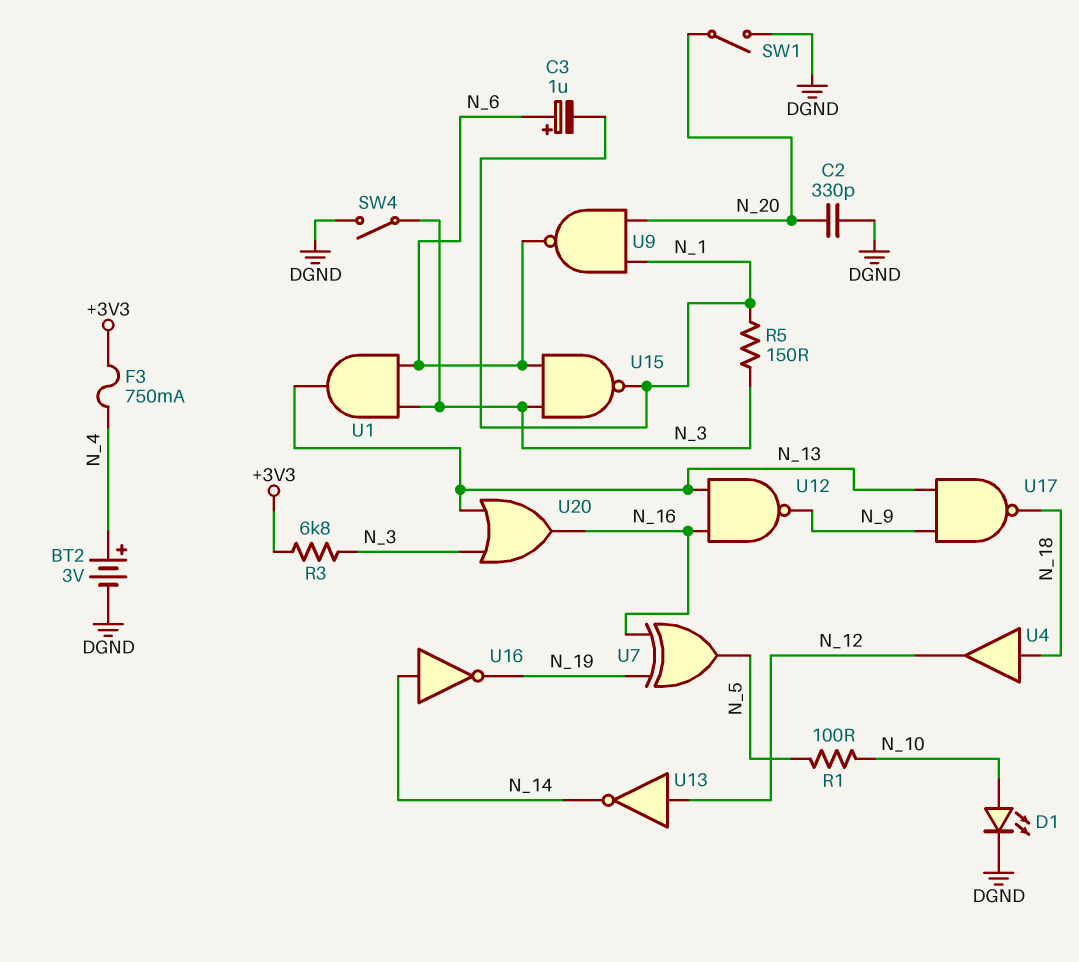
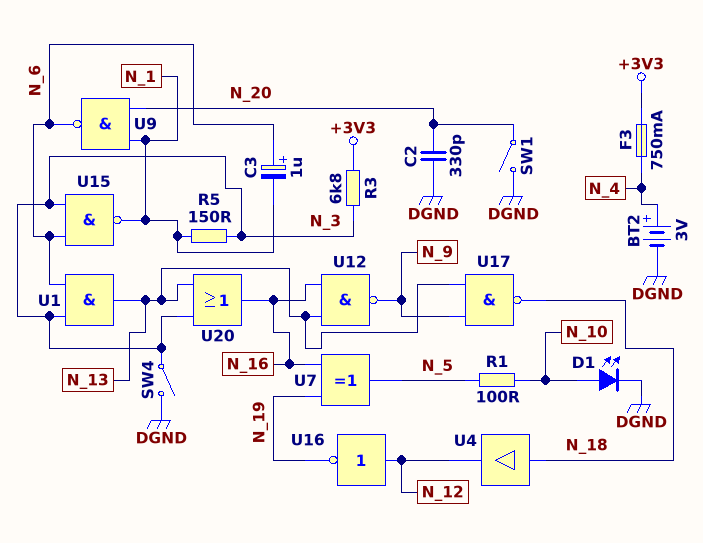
U13: NOT (in N_12, out N_14) -> none
U16: NOT (in N_14, out N_19) -> NOT (in N_12, out N_19)

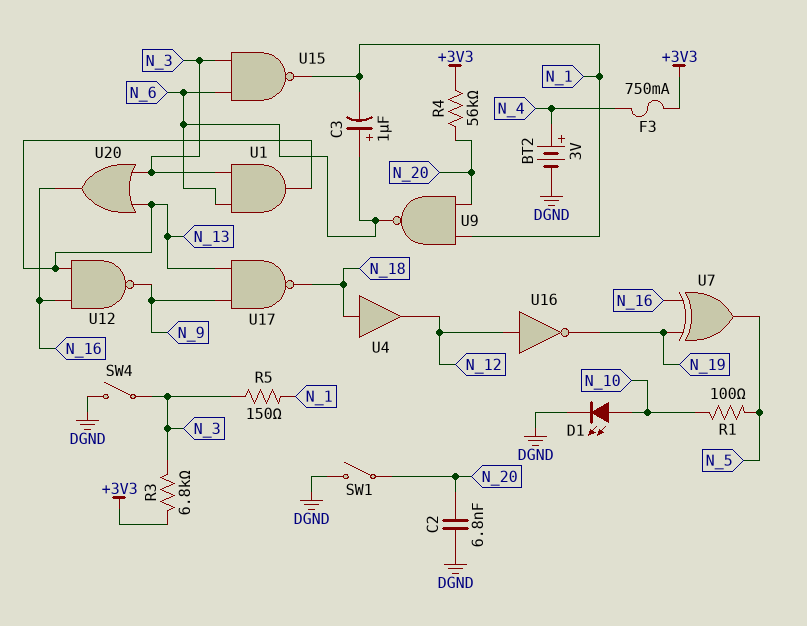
C2: 330pF (DGND, N_20) -> 6.8nF (DGND, N_20)
R4: none -> 56k (+3V3, N_20)

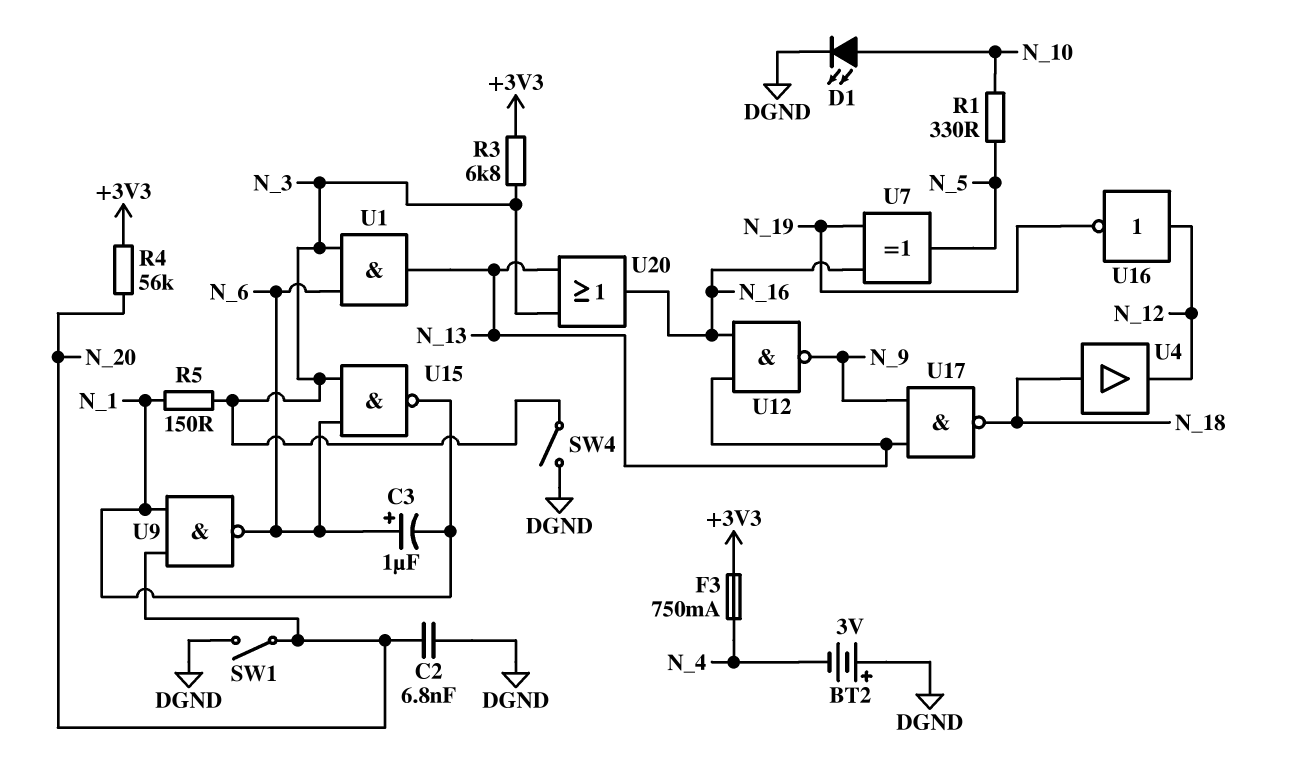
BT2: 3V (plus N_4, minus DGND) -> 3V (plus DGND, minus N_4)
R1: 100 (N_5, N_10) -> 330 (N_5, N_10)

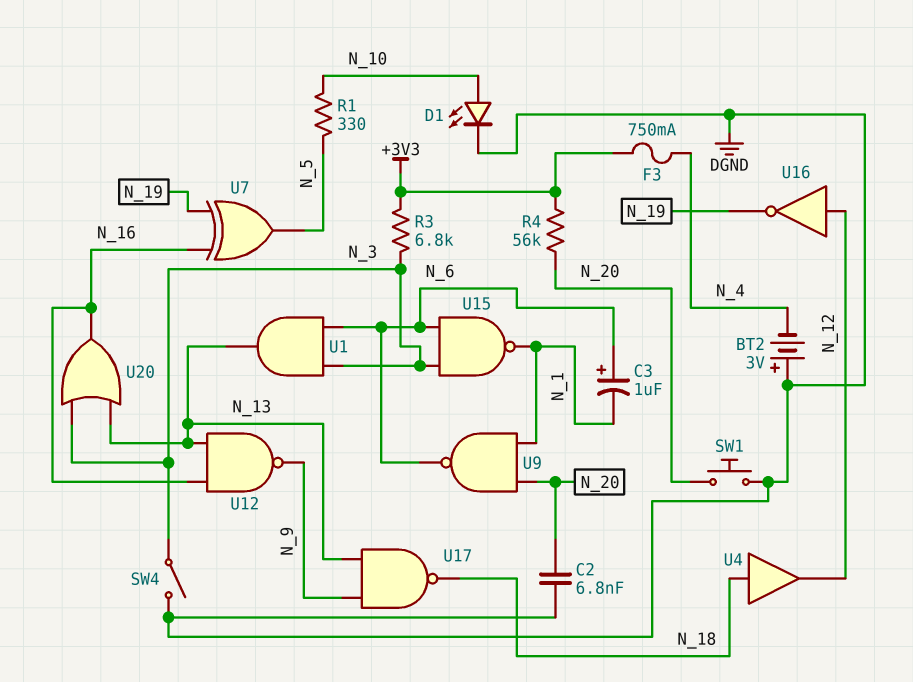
R5: 150 (N_1, N_3) -> none
SW1: switch (DGND, N_20) -> button (DGND, N_20)

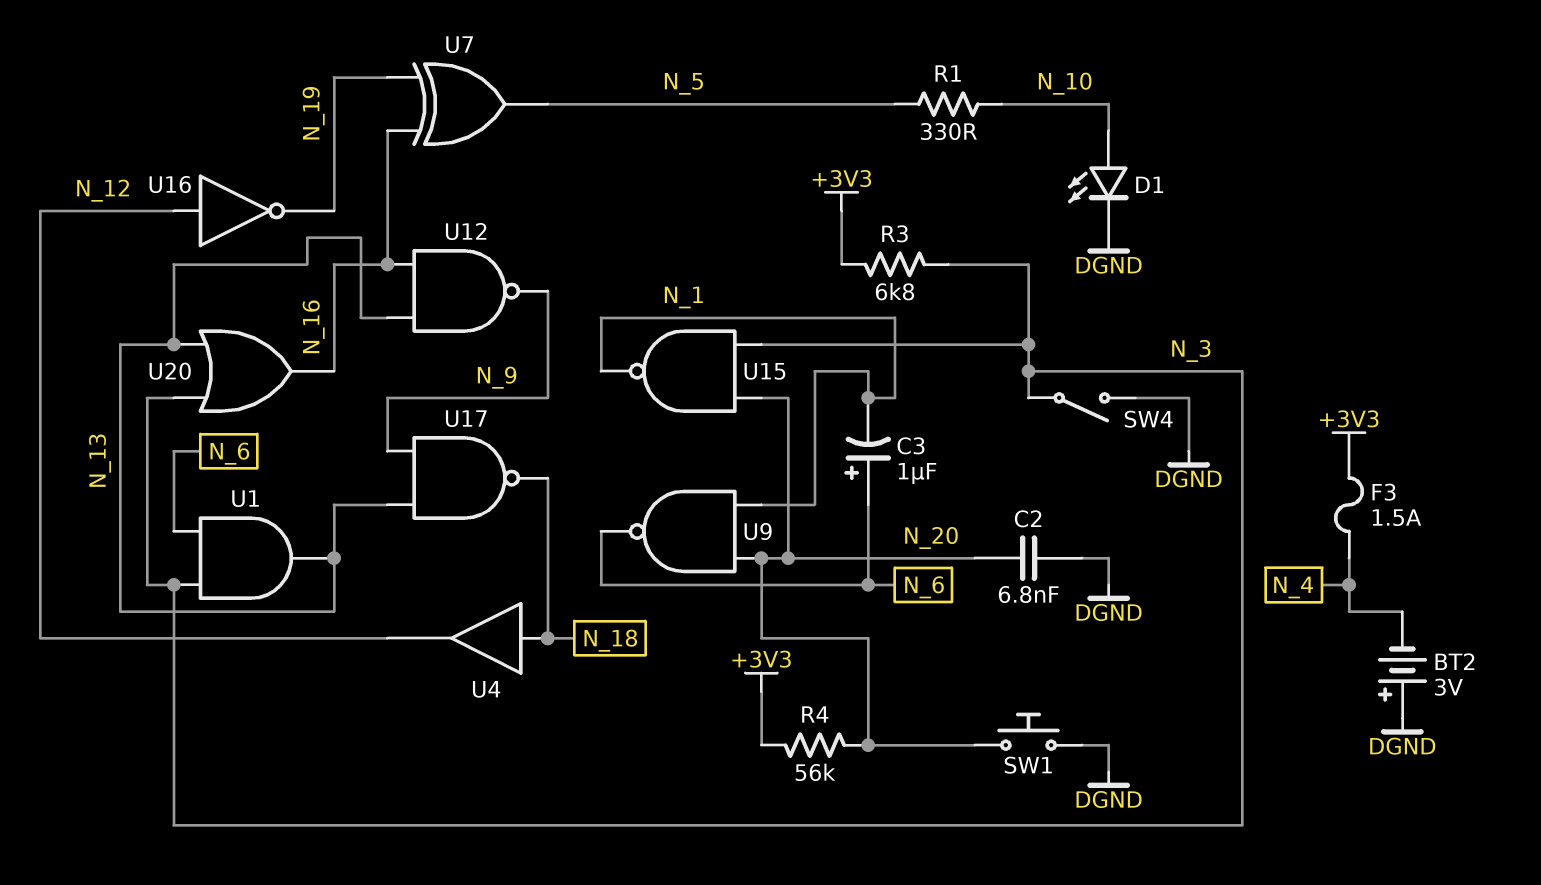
F3: 750mA (+3V3, N_4) -> 1.5A (+3V3, N_4)
U15: NAND (in N_3, in N_6, out N_1) -> NAND (in N_3, in N_20, out N_1)

